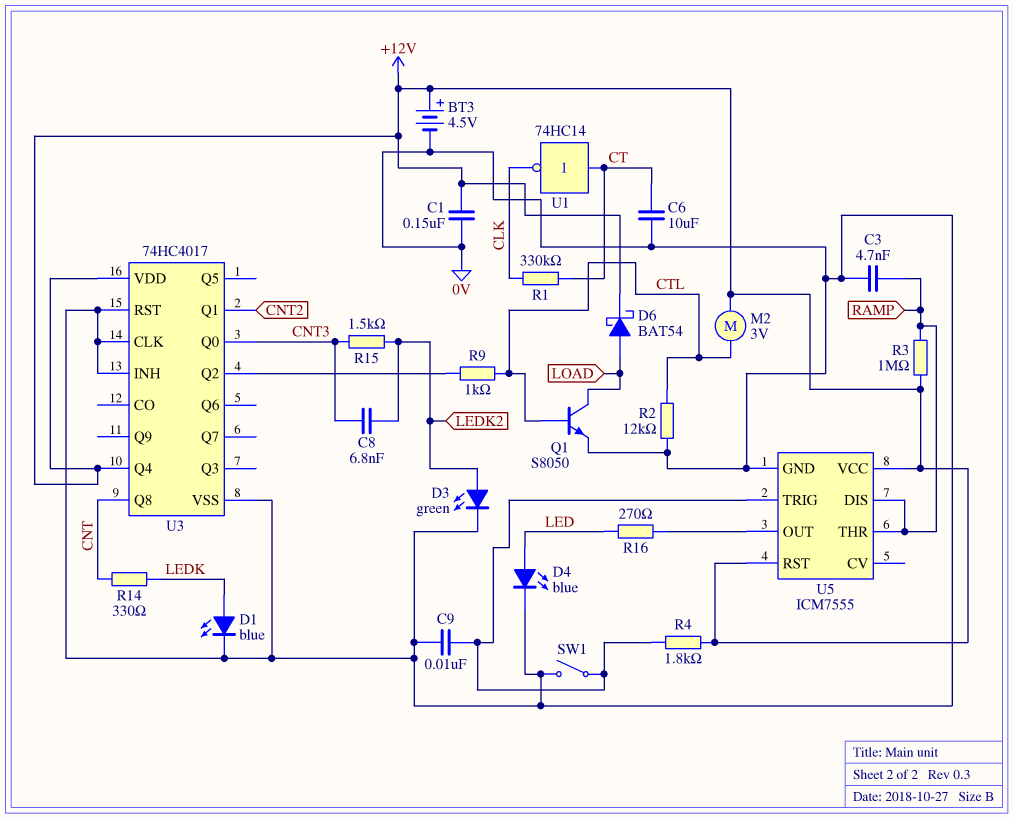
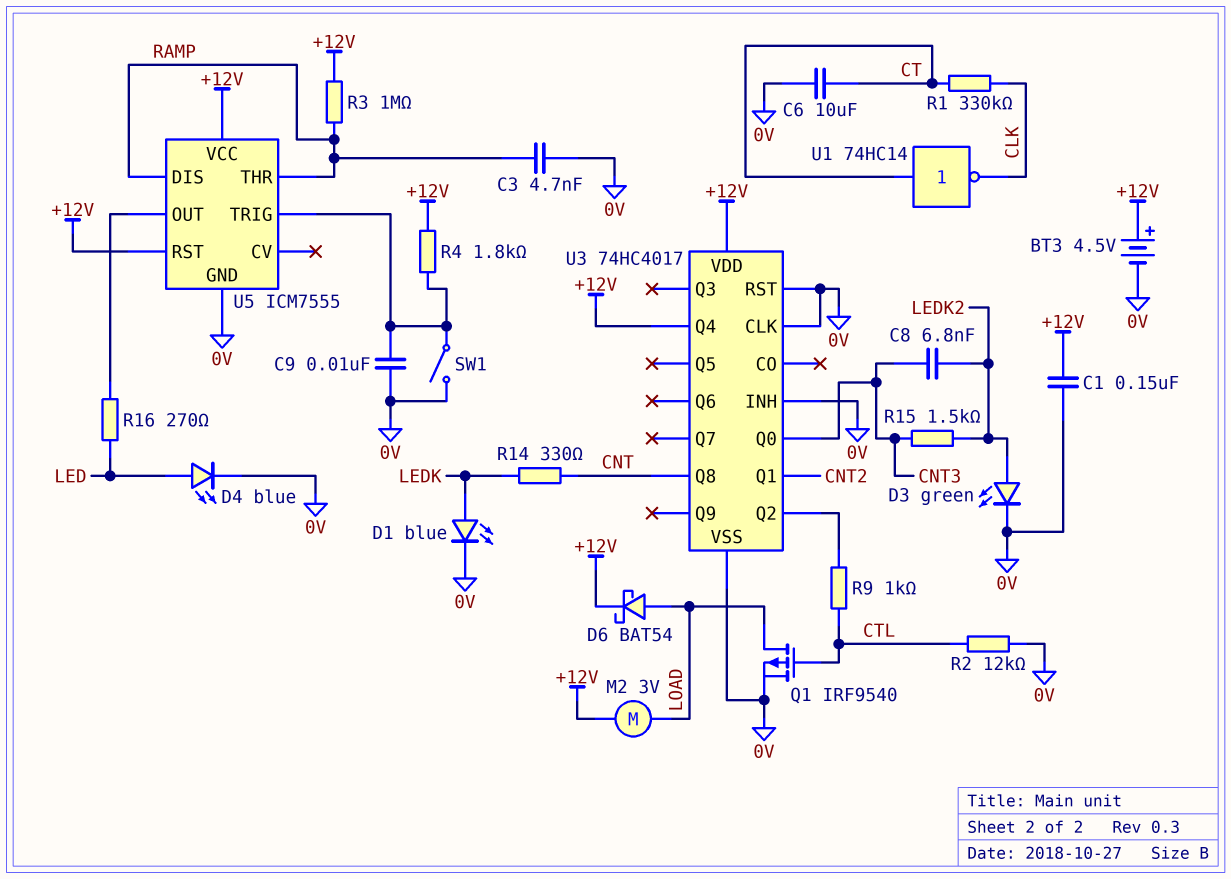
M2: motor 3V (+12V, CTL) -> motor 3V (+12V, LOAD)
Q1: NPN S8050 (B CTL, C LOAD, E 0V) -> PMOS IRF9540 (G CTL, D LOAD, S 0V)

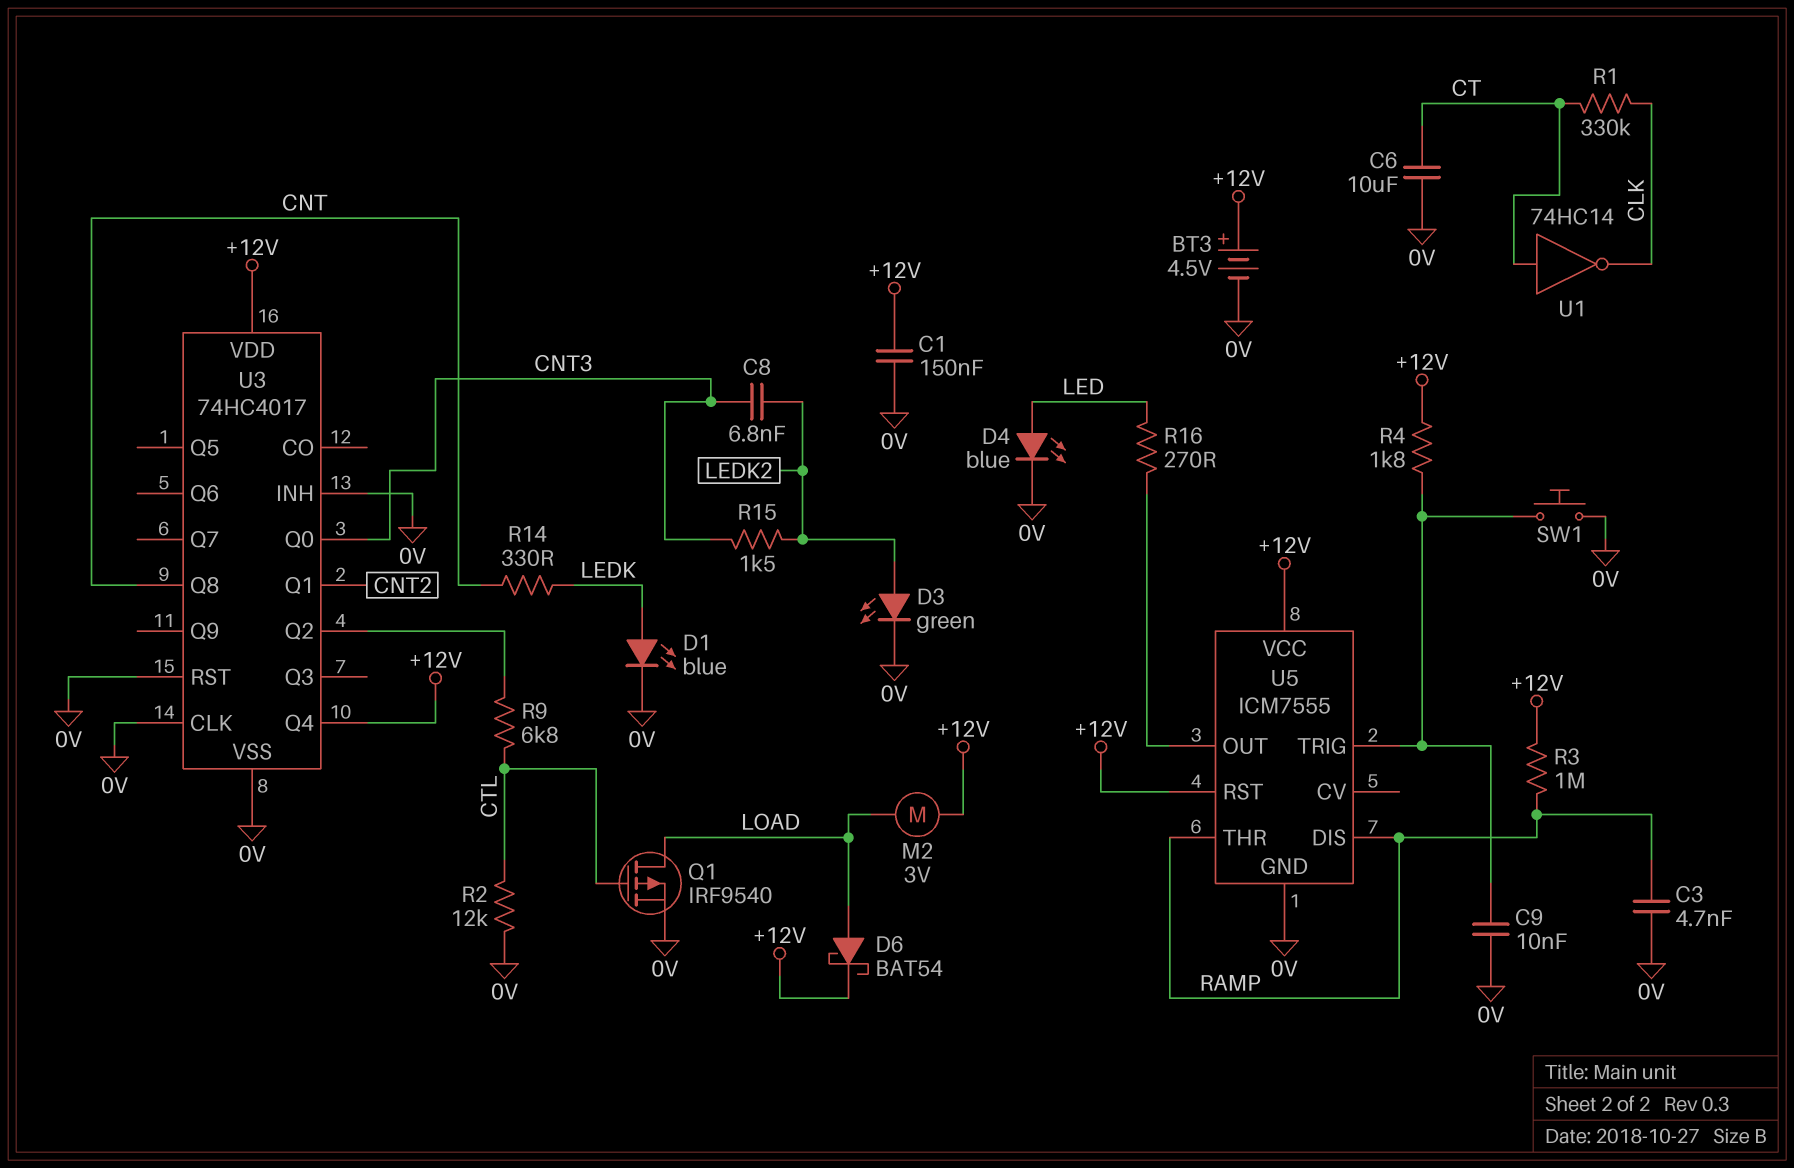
R9: 1k (CTL, U3/Q2) -> 6.8k (CTL, U3/Q2)
SW1: switch (0V, U5/TRIG) -> button (0V, U5/TRIG)

